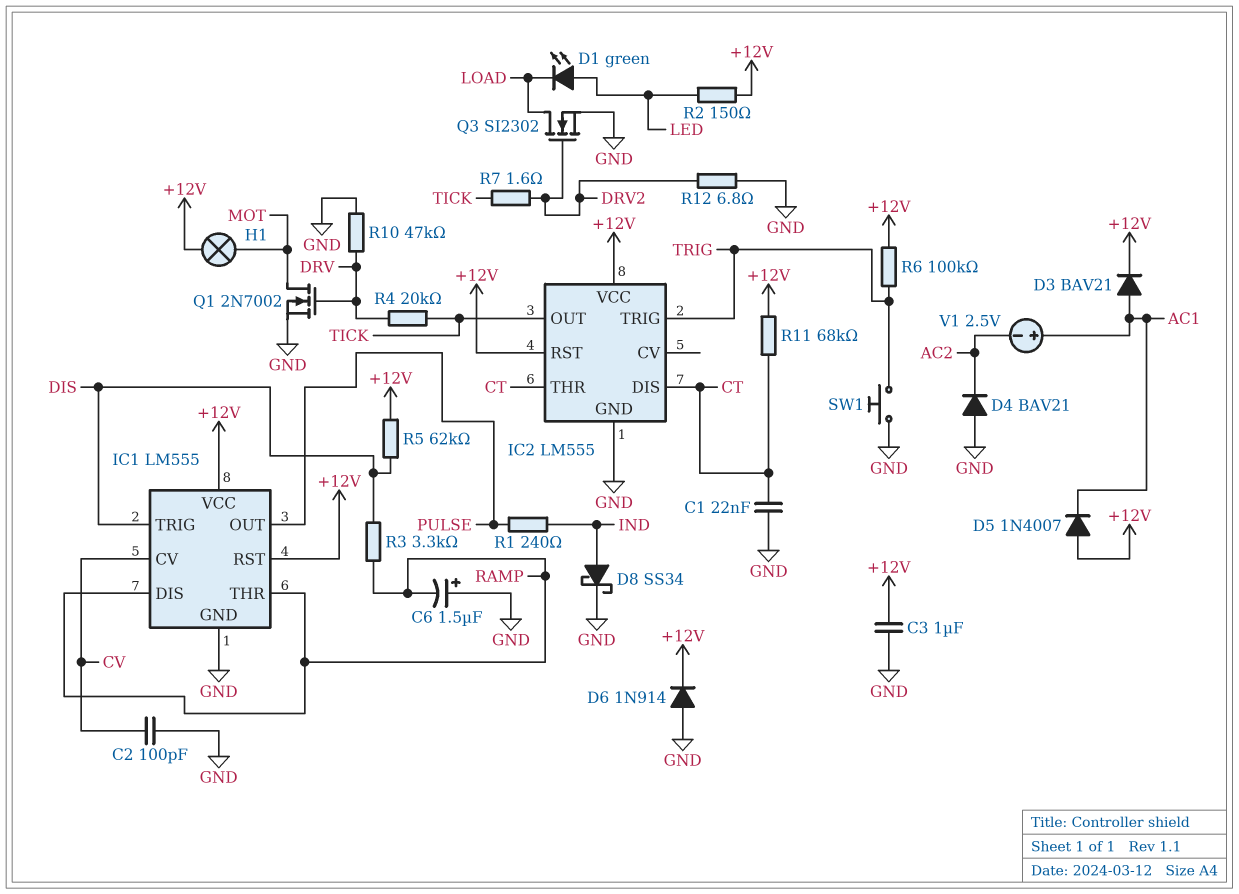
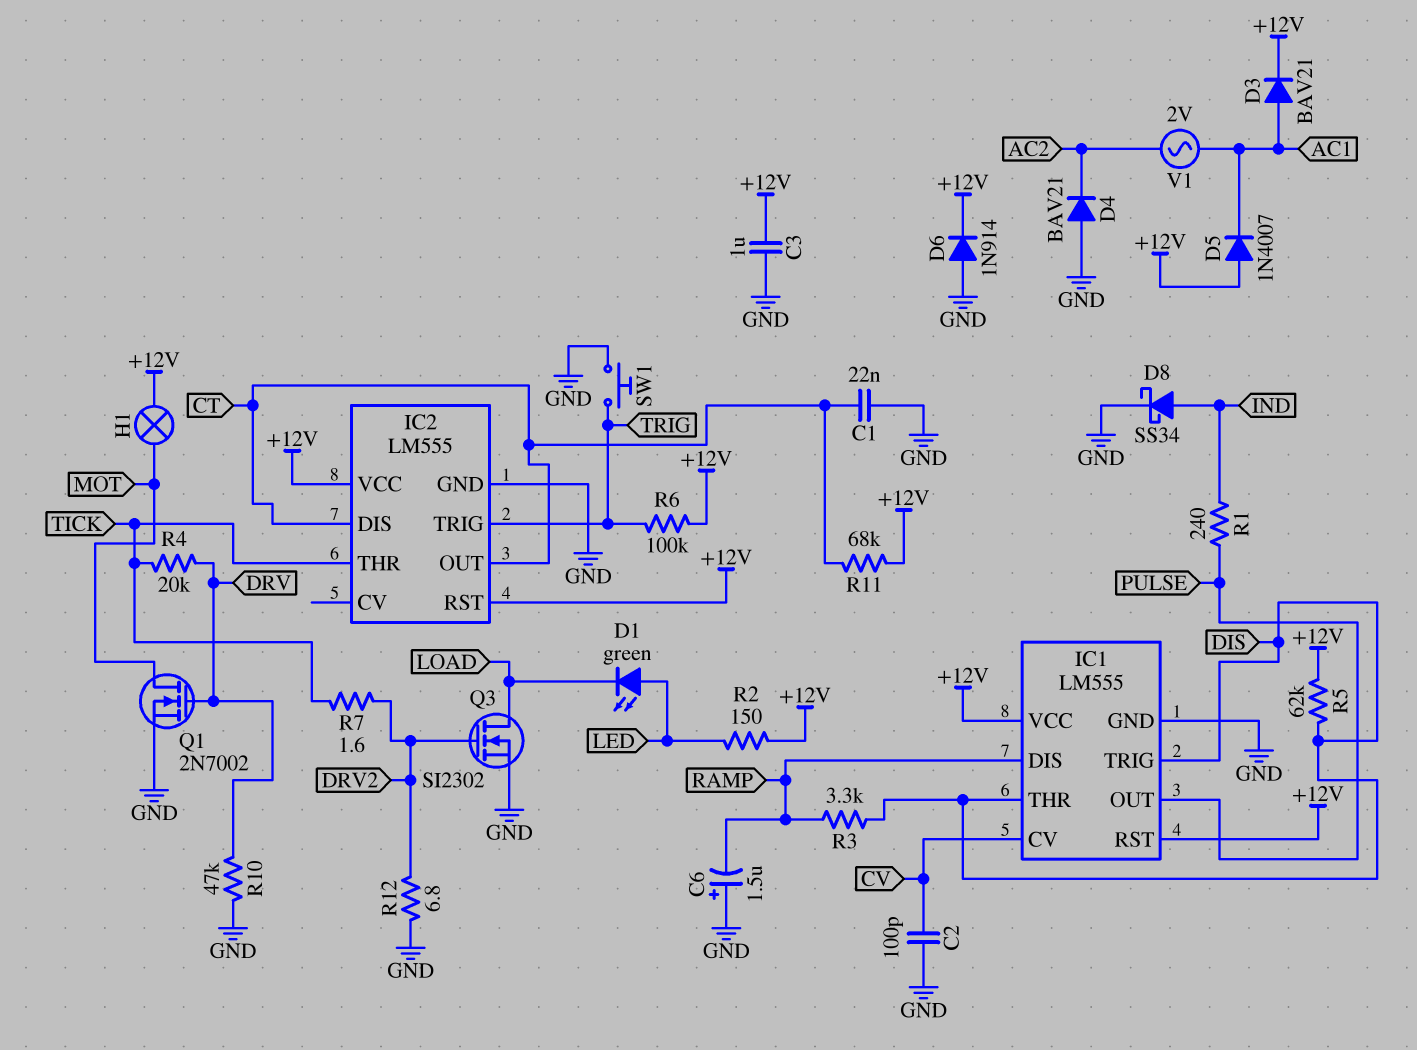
IC1 pin THR: RAMP -> DIS
IC2 pin OUT: TICK -> CT
IC2 pin THR: CT -> TICK
V1: 2.5V (plus AC1, minus AC2) -> AC 2V (AC1, AC2)

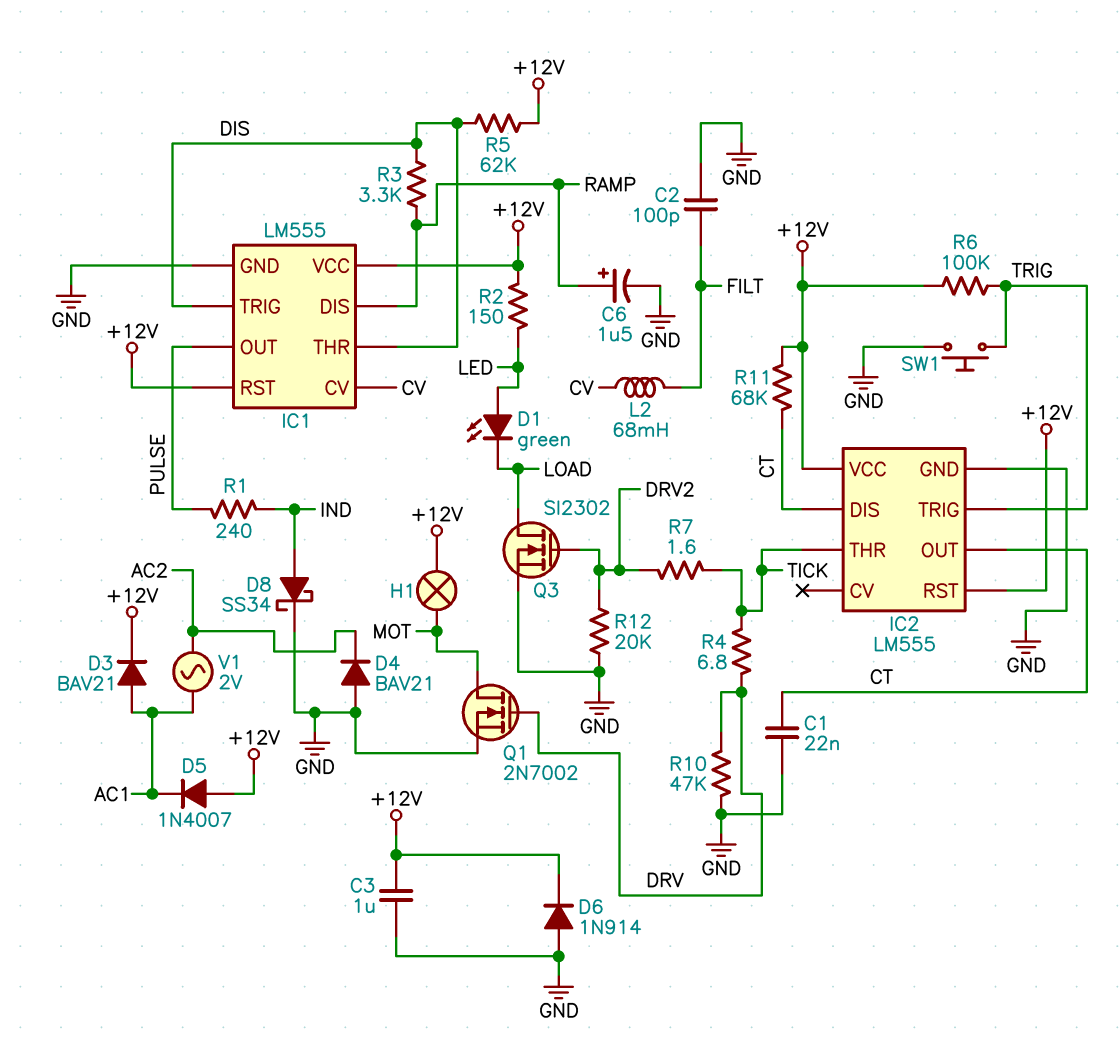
C2: 100pF (CV, GND) -> 100pF (FILT, GND)
C6: 1.5uF (plus GND, minus RAMP) -> 1.5uF (plus RAMP, minus GND)
L2: none -> 68mH (CV, FILT)
R4: 20k (DRV, TICK) -> 6.8 (DRV, TICK)
R12: 6.8 (DRV2, GND) -> 20k (DRV2, GND)

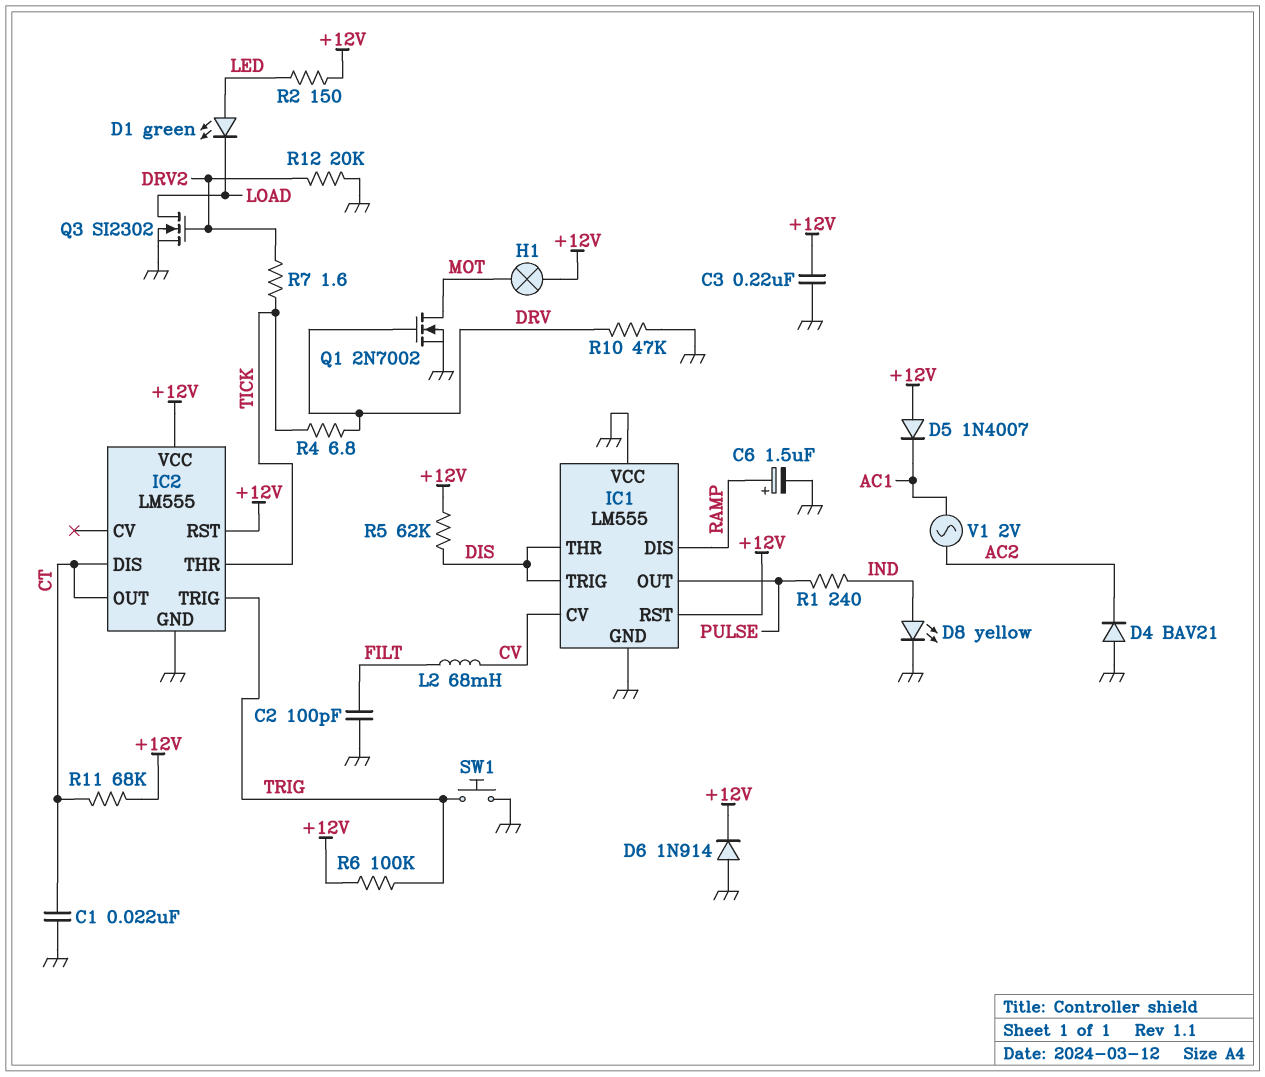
C3: 1uF (+12V, GND) -> 220nF (+12V, GND)
D3: diode BAV21 (A AC1, K +12V) -> none
D8: schottky SS34 (A IND, K GND) -> LED yellow (A IND, K GND)
IC1 pin VCC: +12V -> GND
R3: 3.3k (DIS, RAMP) -> none

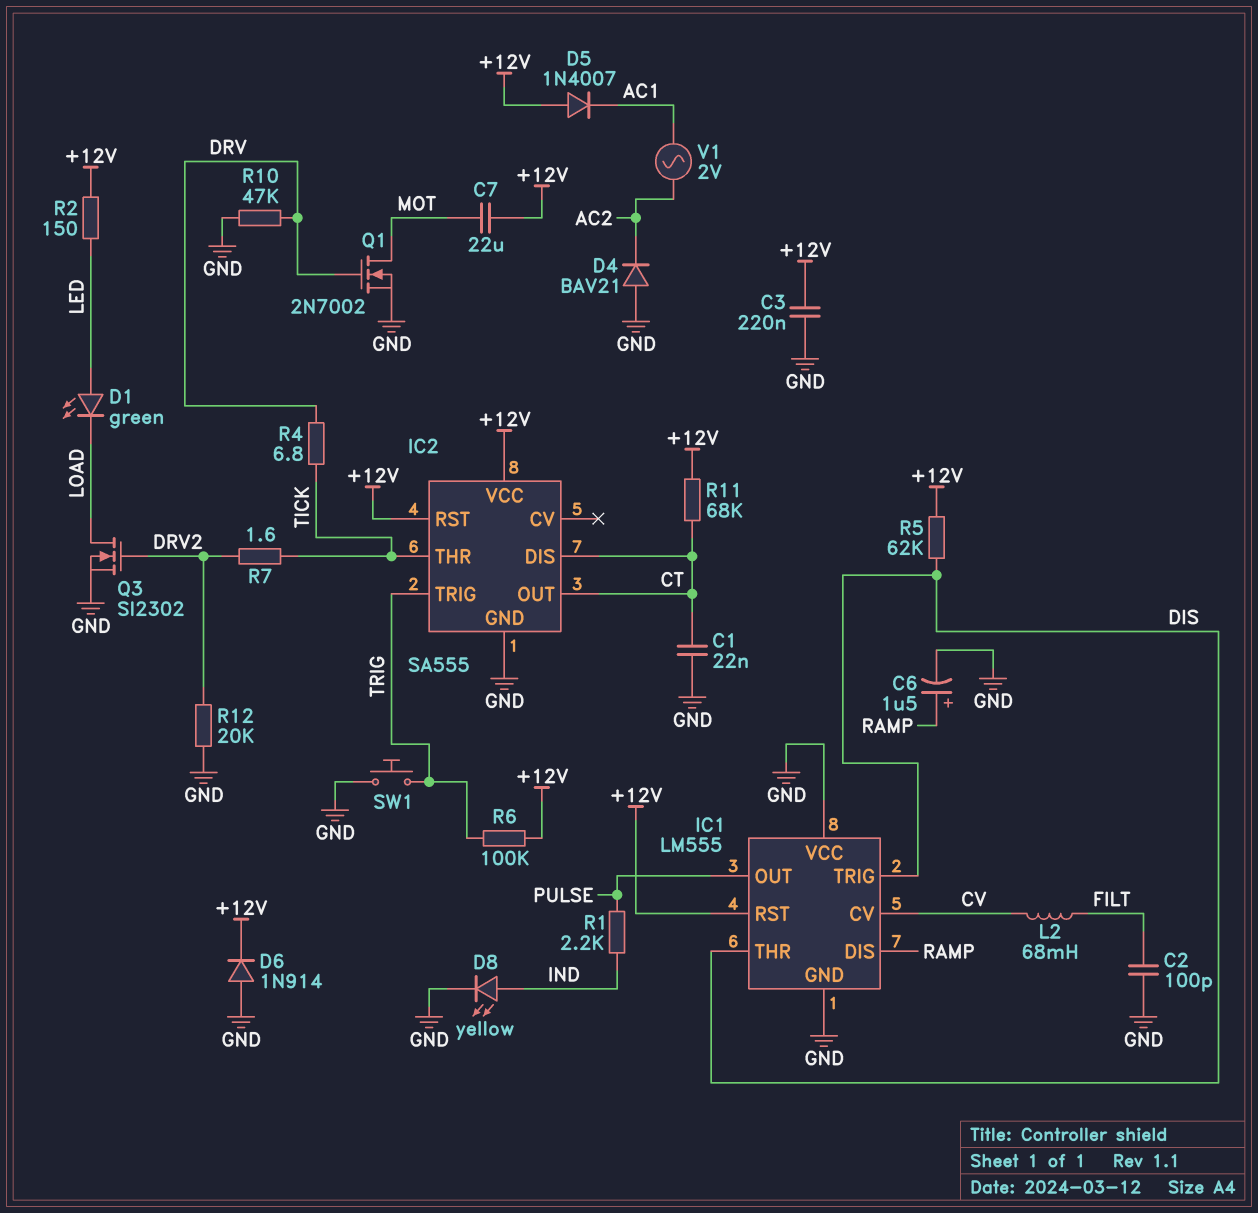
C7: none -> 22uF (+12V, MOT)
H1: lamp (+12V, MOT) -> none
IC2: LM555 -> SA555
R1: 240 (IND, PULSE) -> 2.2k (IND, PULSE)

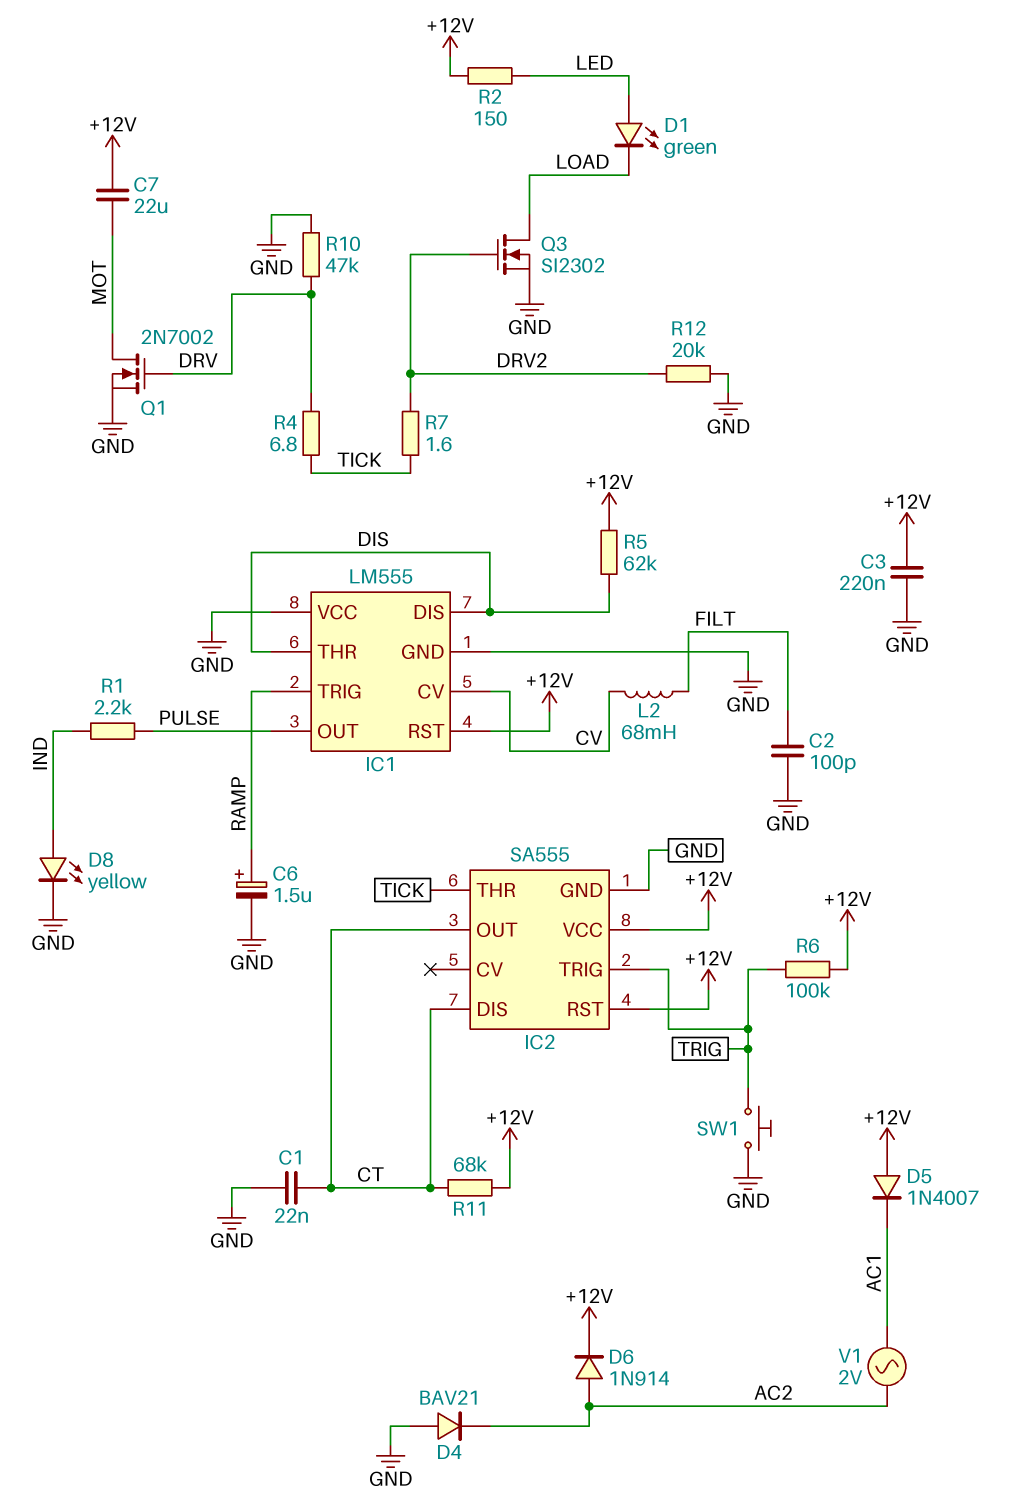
D6: diode 1N914 (A GND, K +12V) -> diode 1N914 (A AC2, K +12V)
IC1 pin DIS: RAMP -> DIS
IC1 pin TRIG: DIS -> RAMP

